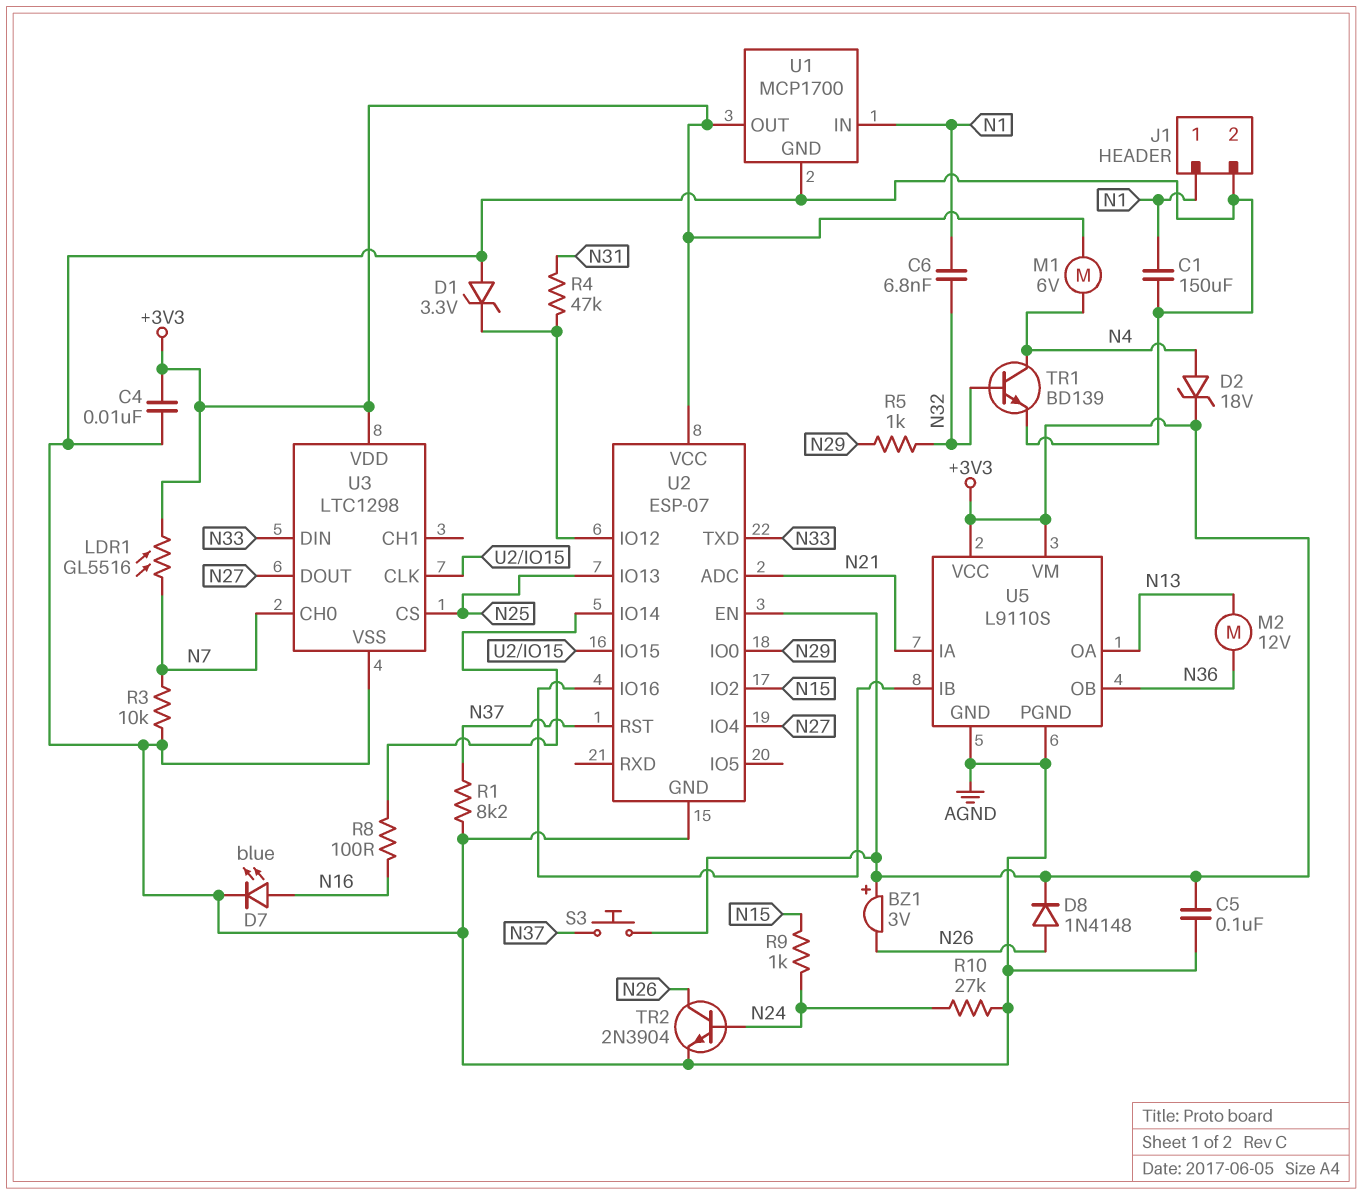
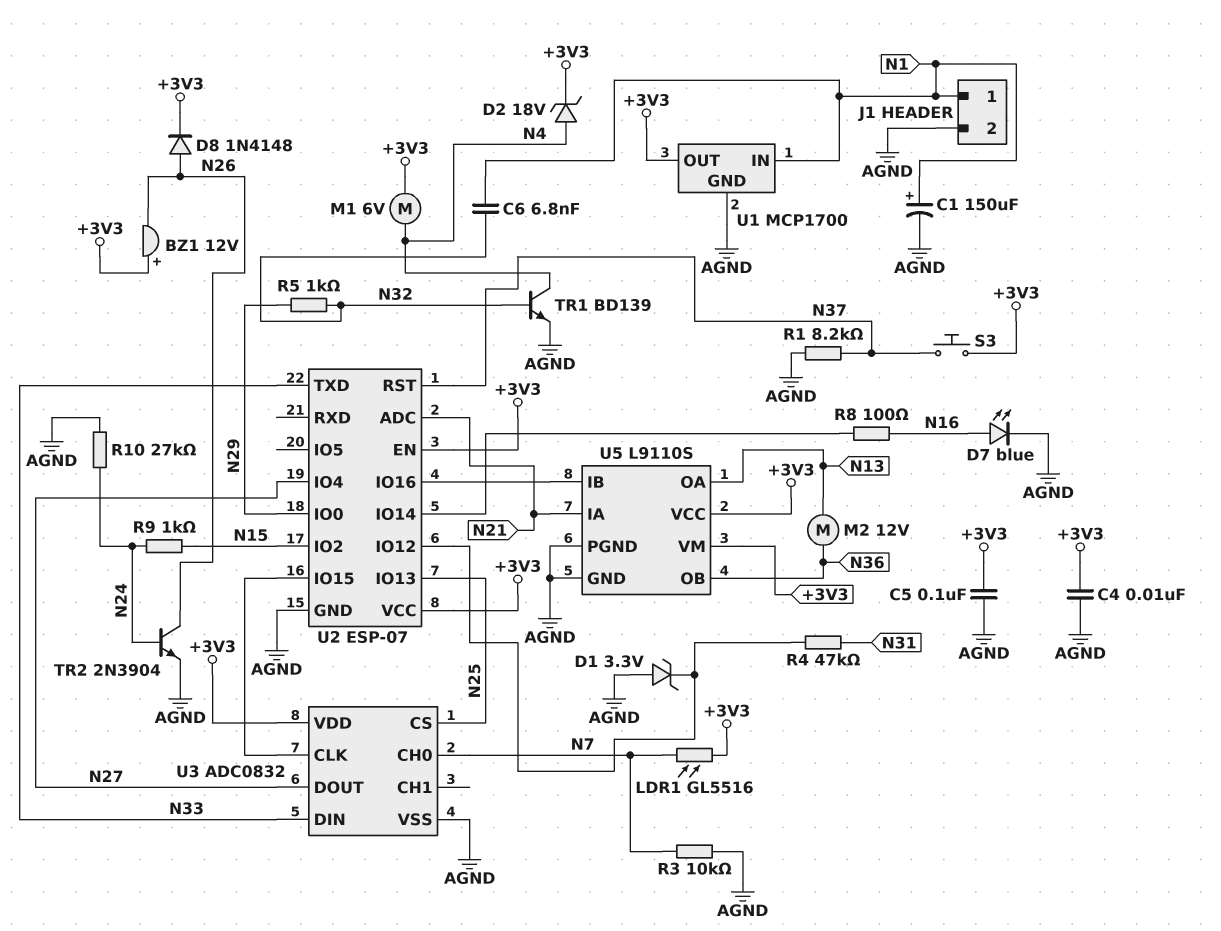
BZ1: buzzer 3V (plus +3V3, minus N26) -> buzzer 12V (plus +3V3, minus N26)
C1: 150uF (AGND, N1) -> 150uF (plus N1, minus AGND)
U3: LTC1298 -> ADC0832

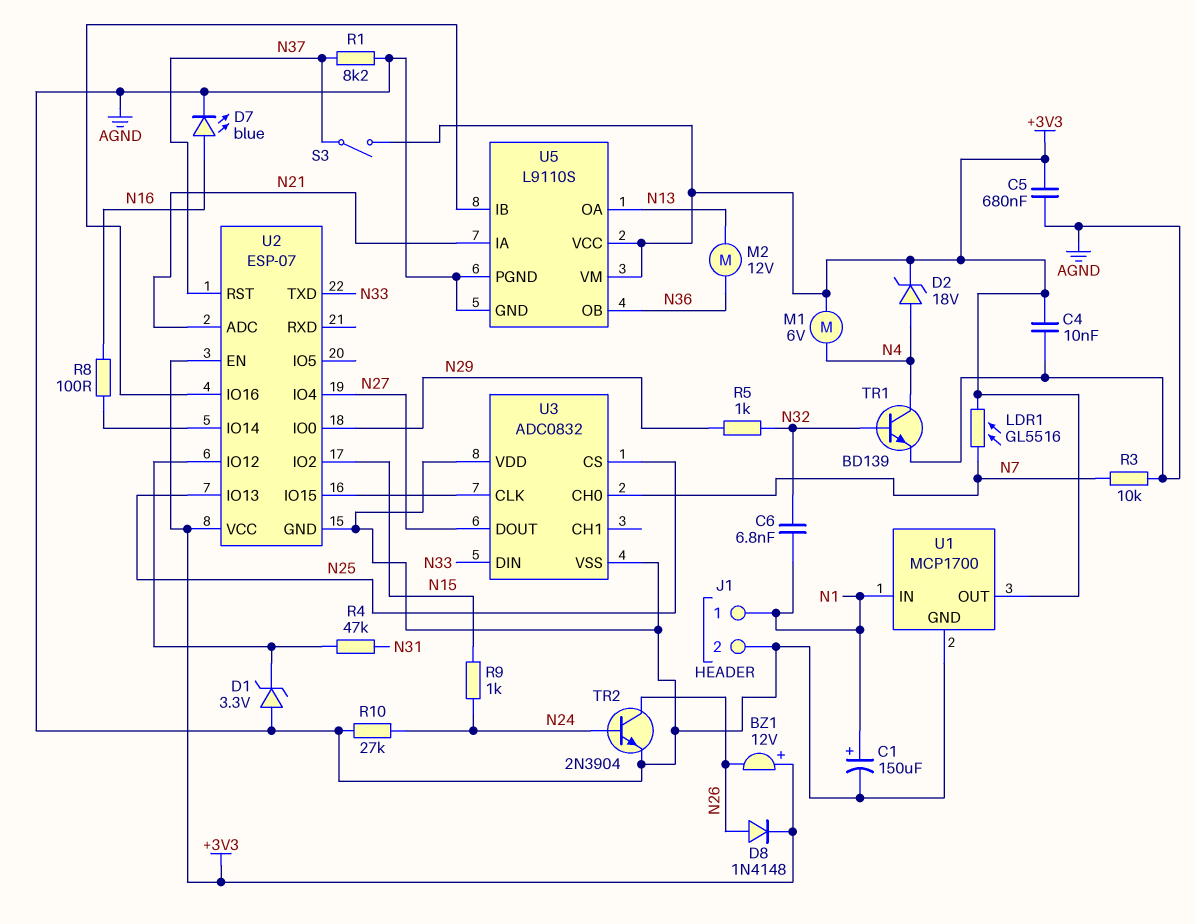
C5: 100nF (+3V3, AGND) -> 680nF (+3V3, AGND)
S3: button (+3V3, N37) -> switch (+3V3, N37)
U3 pin VDD: +3V3 -> AGND

